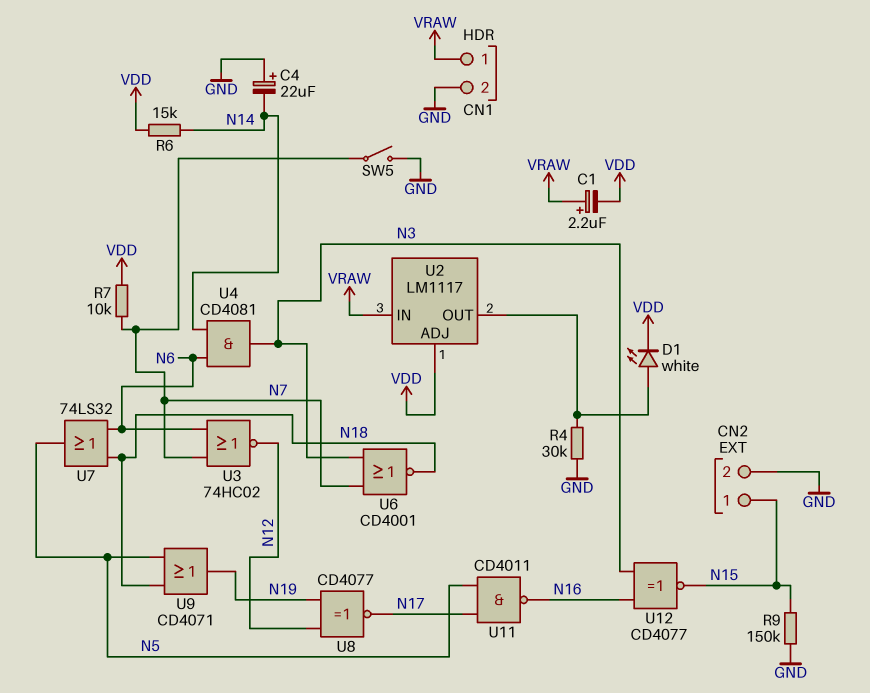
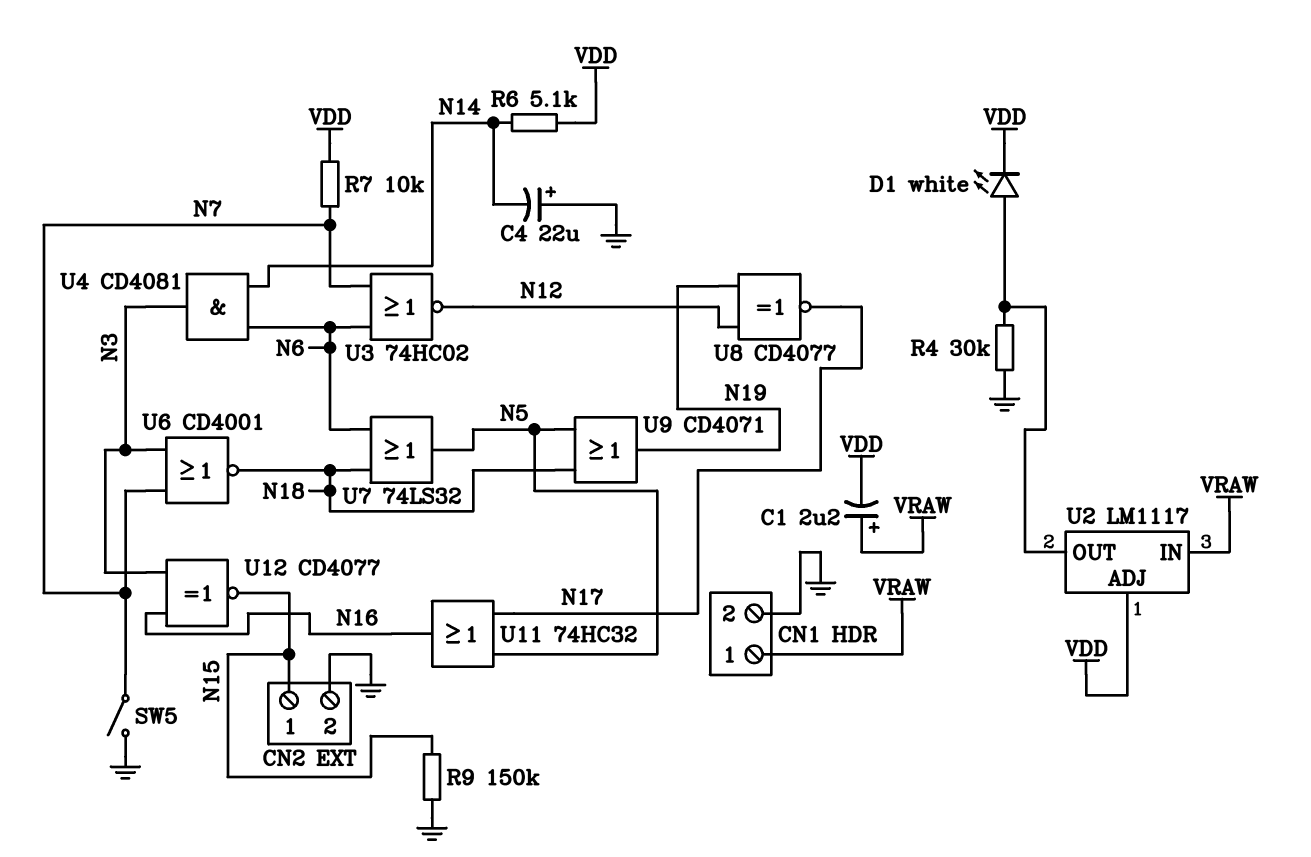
R6: 15k (N14, VDD) -> 5.1k (N14, VDD)
U11: NAND CD4011 (in N5, in N17, out N16) -> OR 74HC32 (in N5, in N17, out N16)

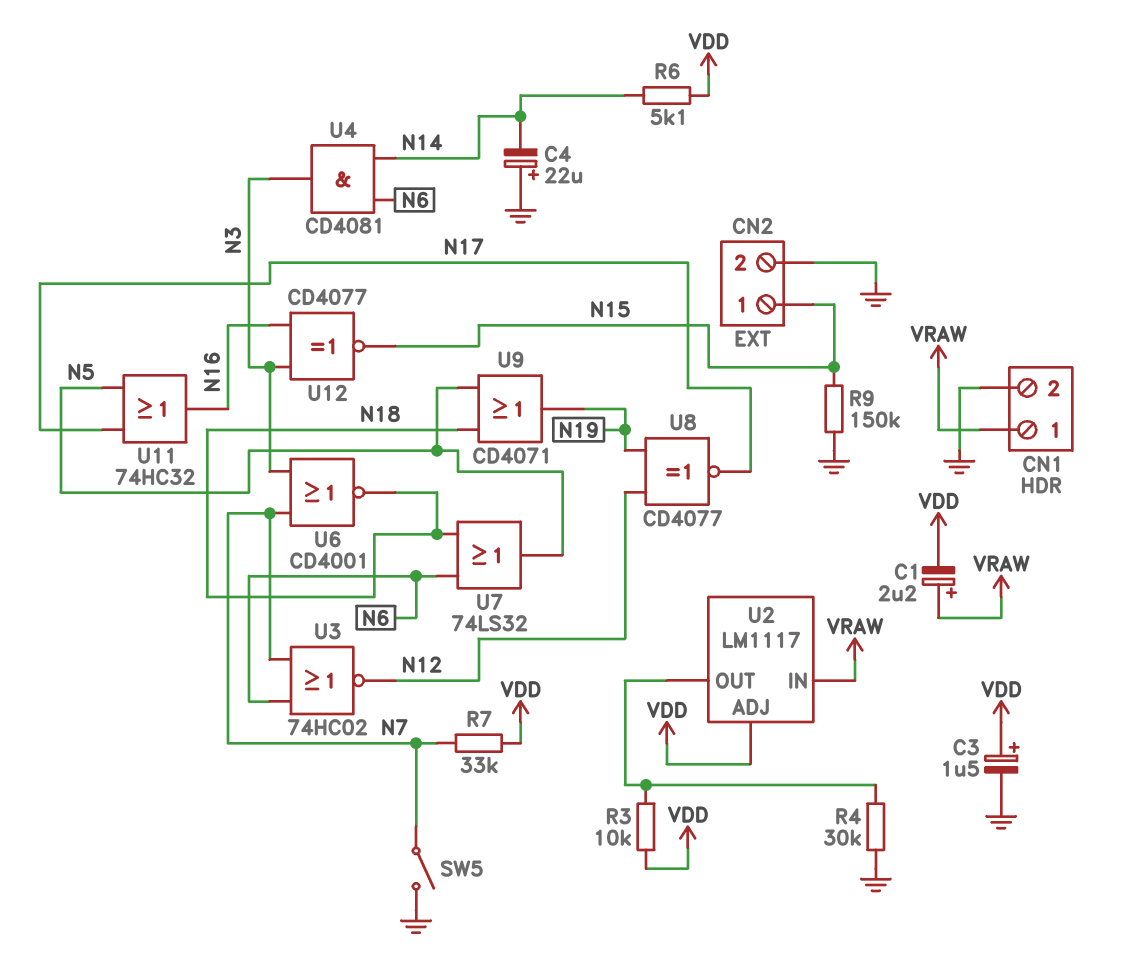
C3: none -> 1.5uF (plus VDD, minus GND)
D1: LED white (A U2/OUT, K VDD) -> none
R3: none -> 10k (U2/OUT, VDD)
R7: 10k (N7, VDD) -> 33k (N7, VDD)

